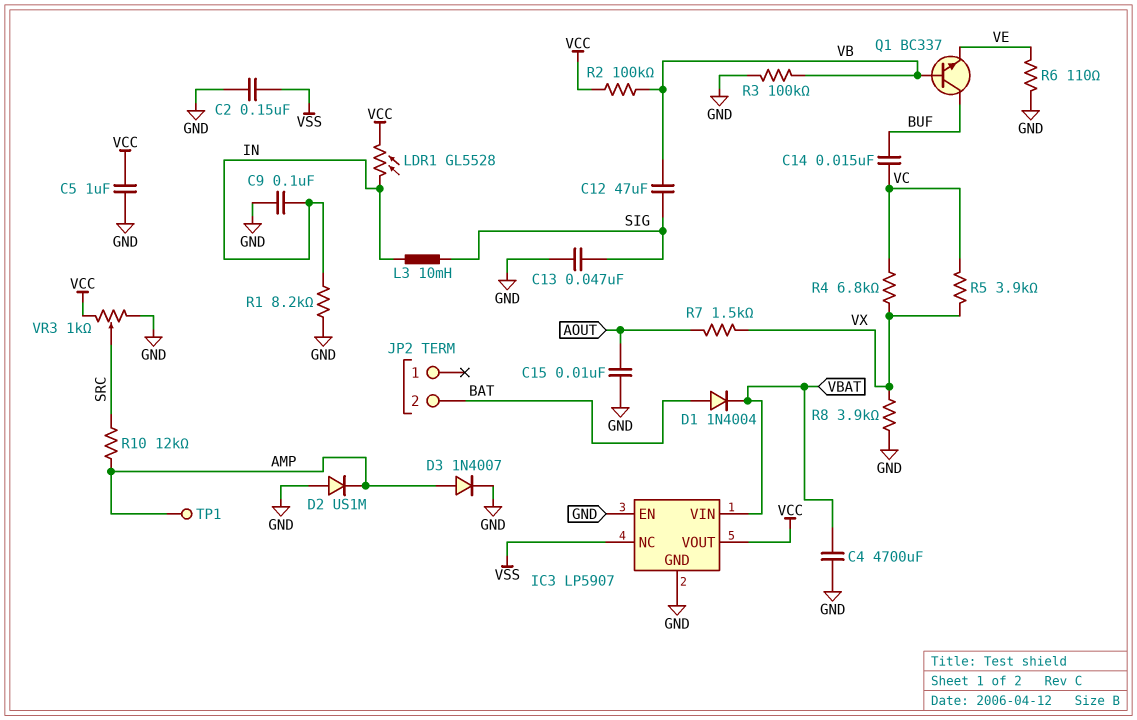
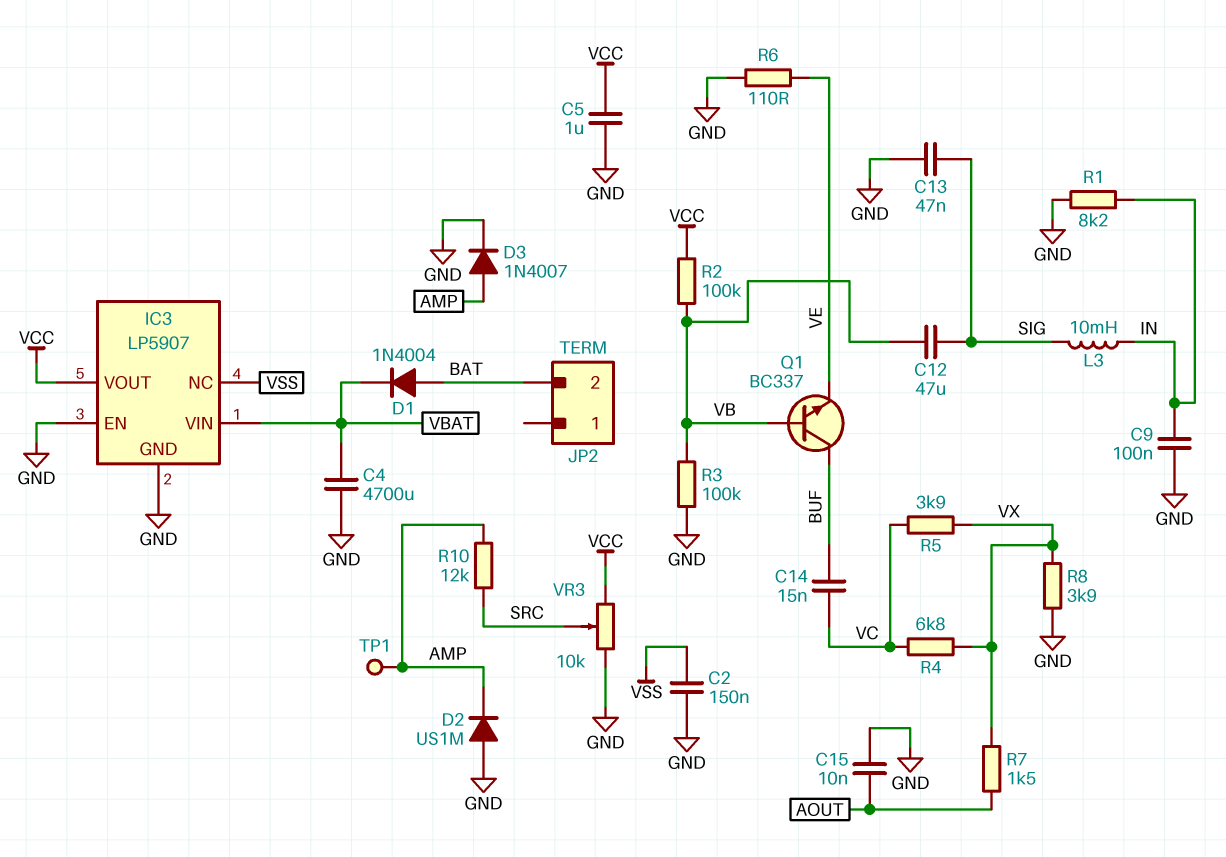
LDR1: GL5528 (IN, VCC) -> none
VR3: 1k (GND, VCC, wiper SRC) -> 10k (GND, VCC, wiper SRC)

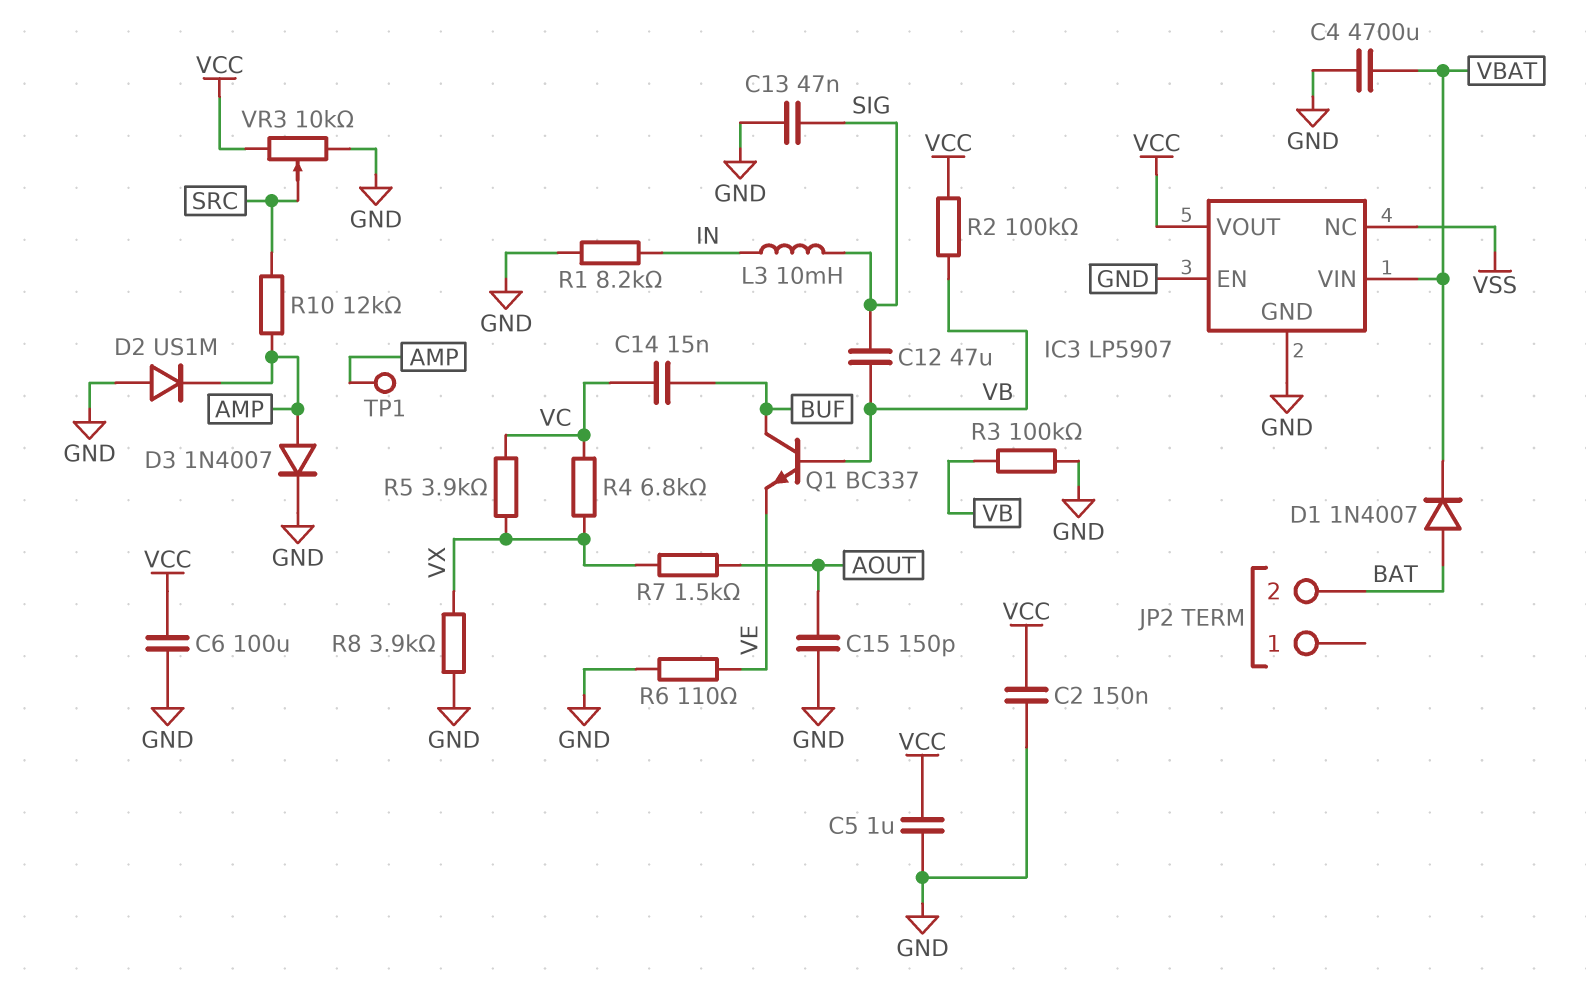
C2: 150nF (GND, VSS) -> 150nF (GND, VCC)
C6: none -> 100uF (GND, VCC)
C9: 100nF (GND, IN) -> none
C15: 10nF (AOUT, GND) -> 150pF (AOUT, GND)
D1: diode 1N4004 (A BAT, K VBAT) -> diode 1N4007 (A BAT, K VBAT)

